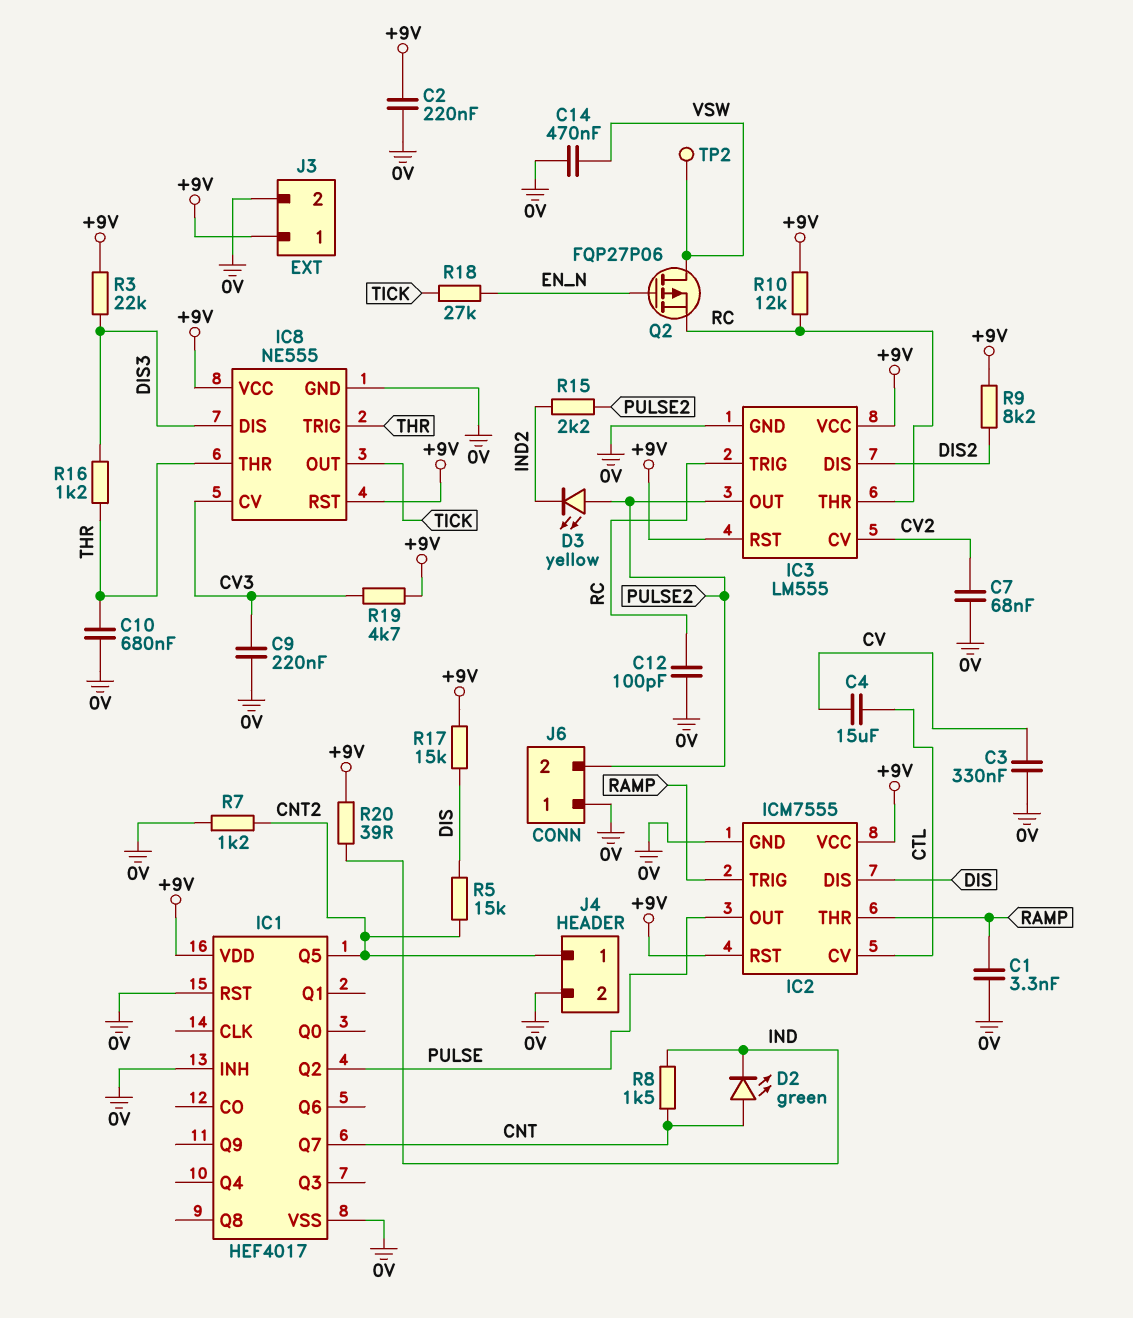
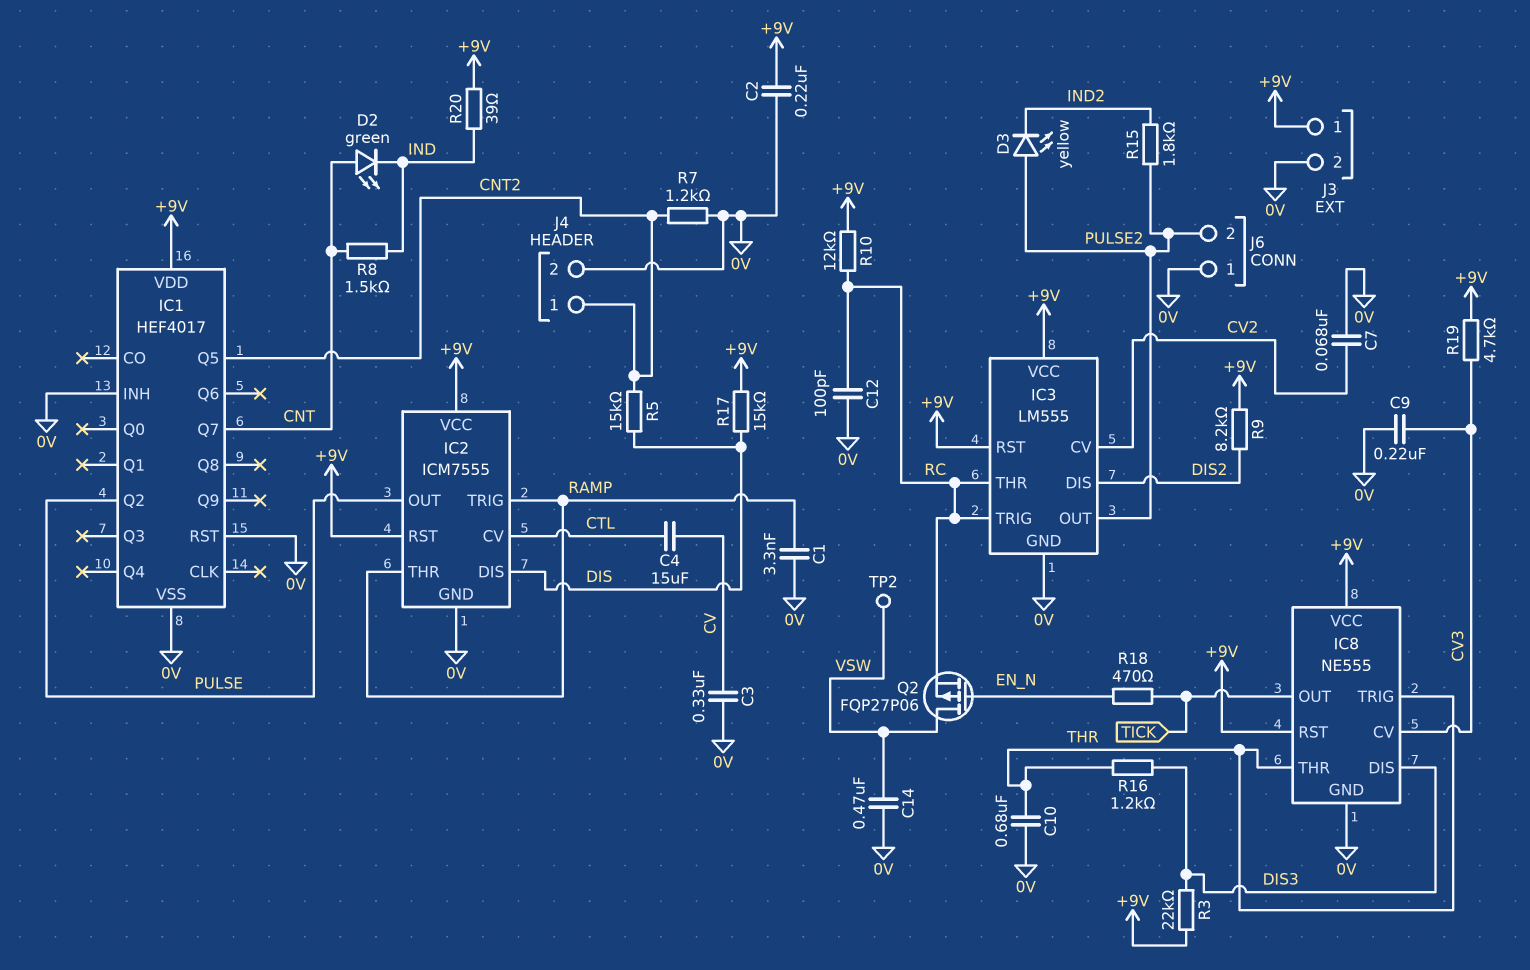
R15: 2.2k (IND2, PULSE2) -> 1.8k (IND2, PULSE2)
R18: 27k (EN_N, TICK) -> 470 (EN_N, TICK)

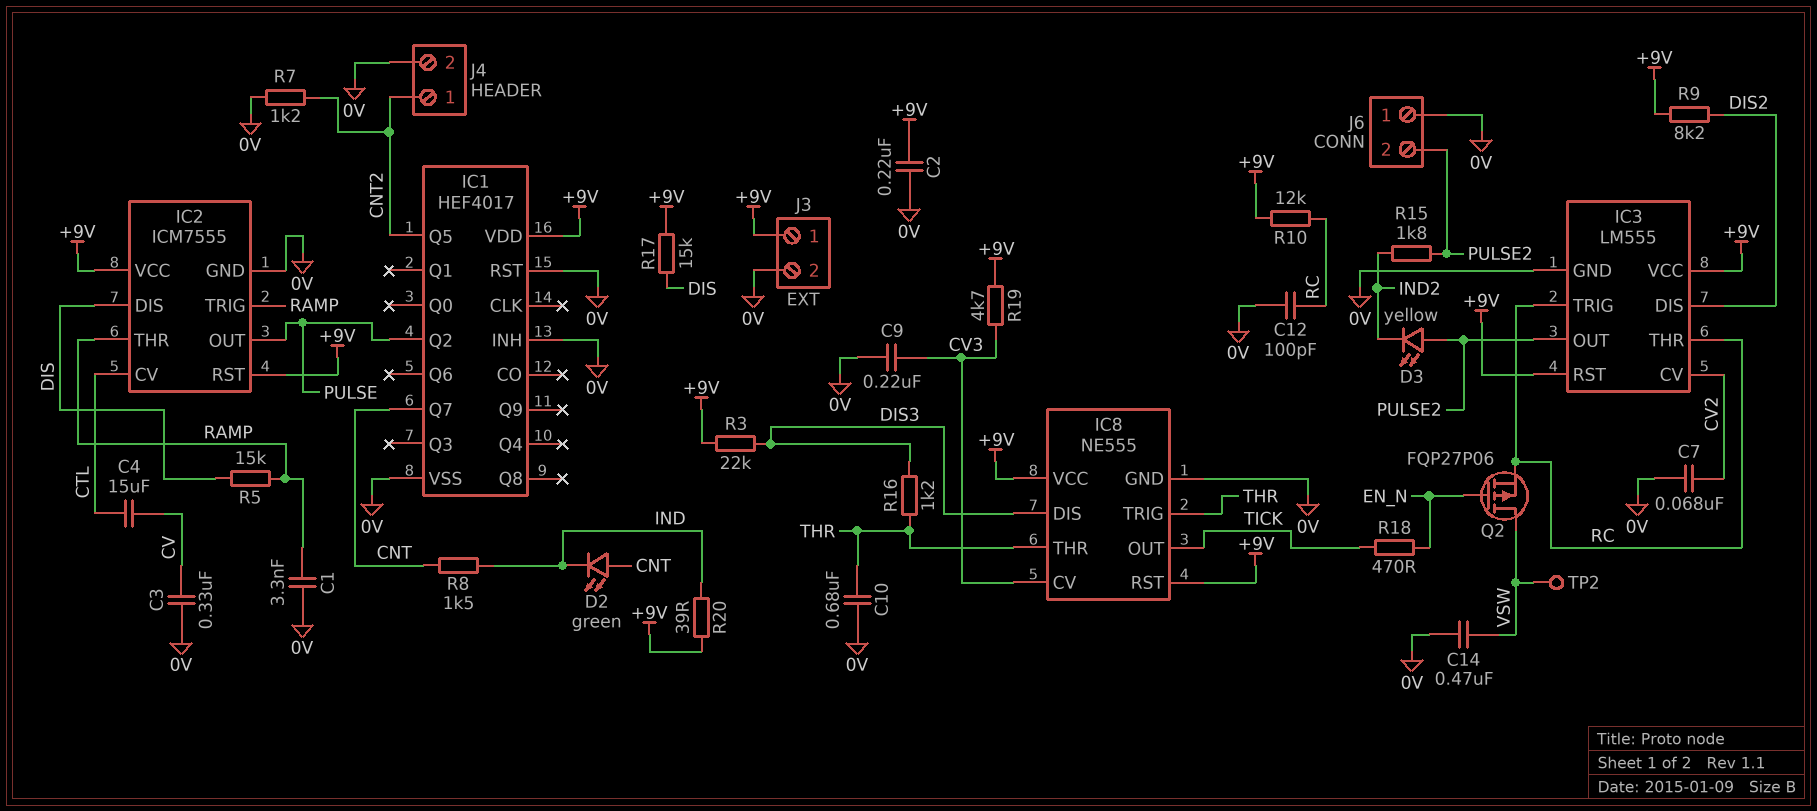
R5: 15k (CNT2, DIS) -> 15k (DIS, RAMP)

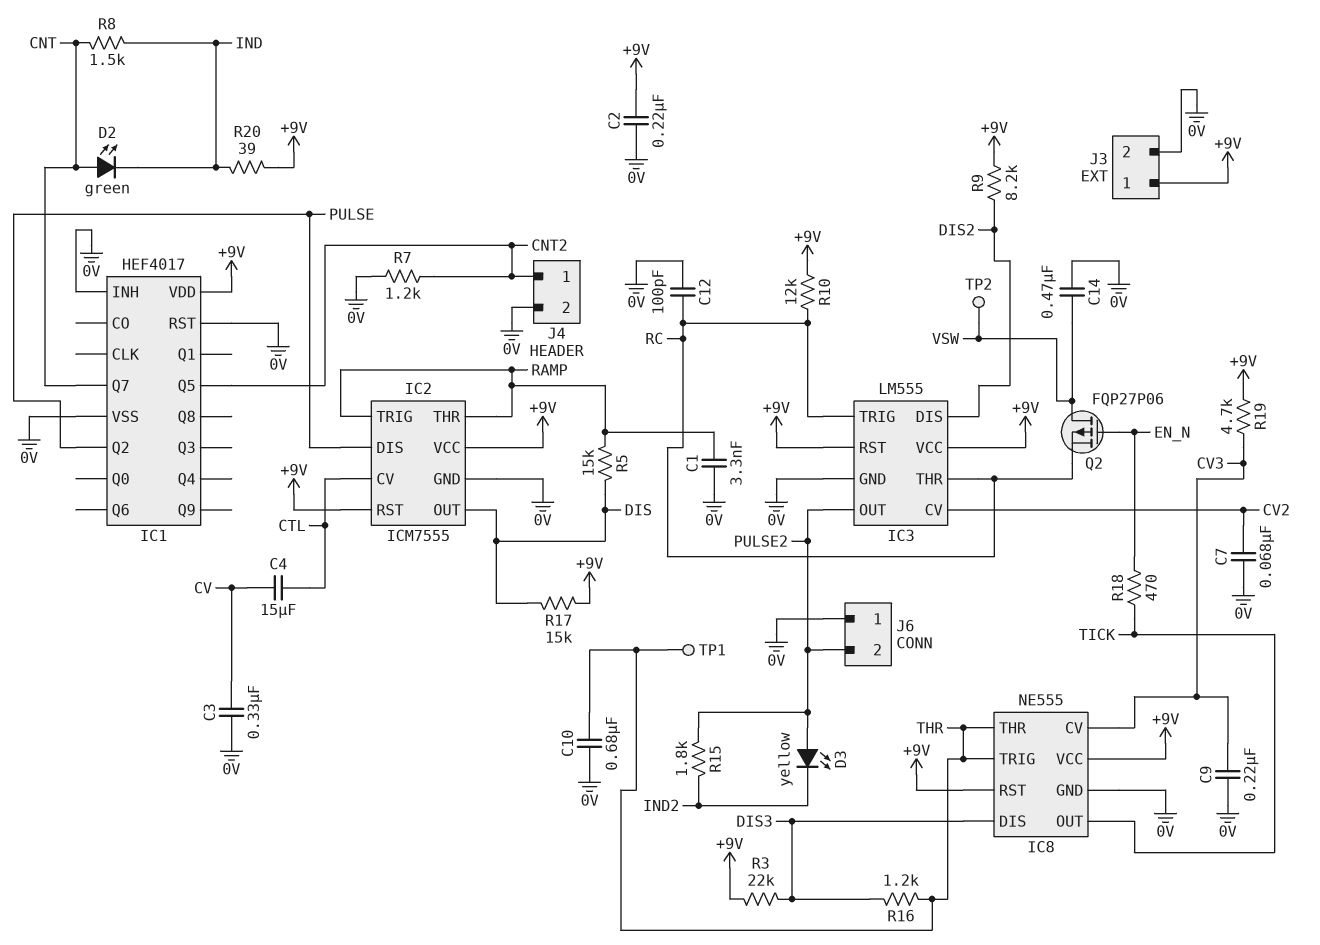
IC2 pin DIS: DIS -> PULSE
IC2 pin OUT: PULSE -> DIS
TP1: none -> test point (THR)

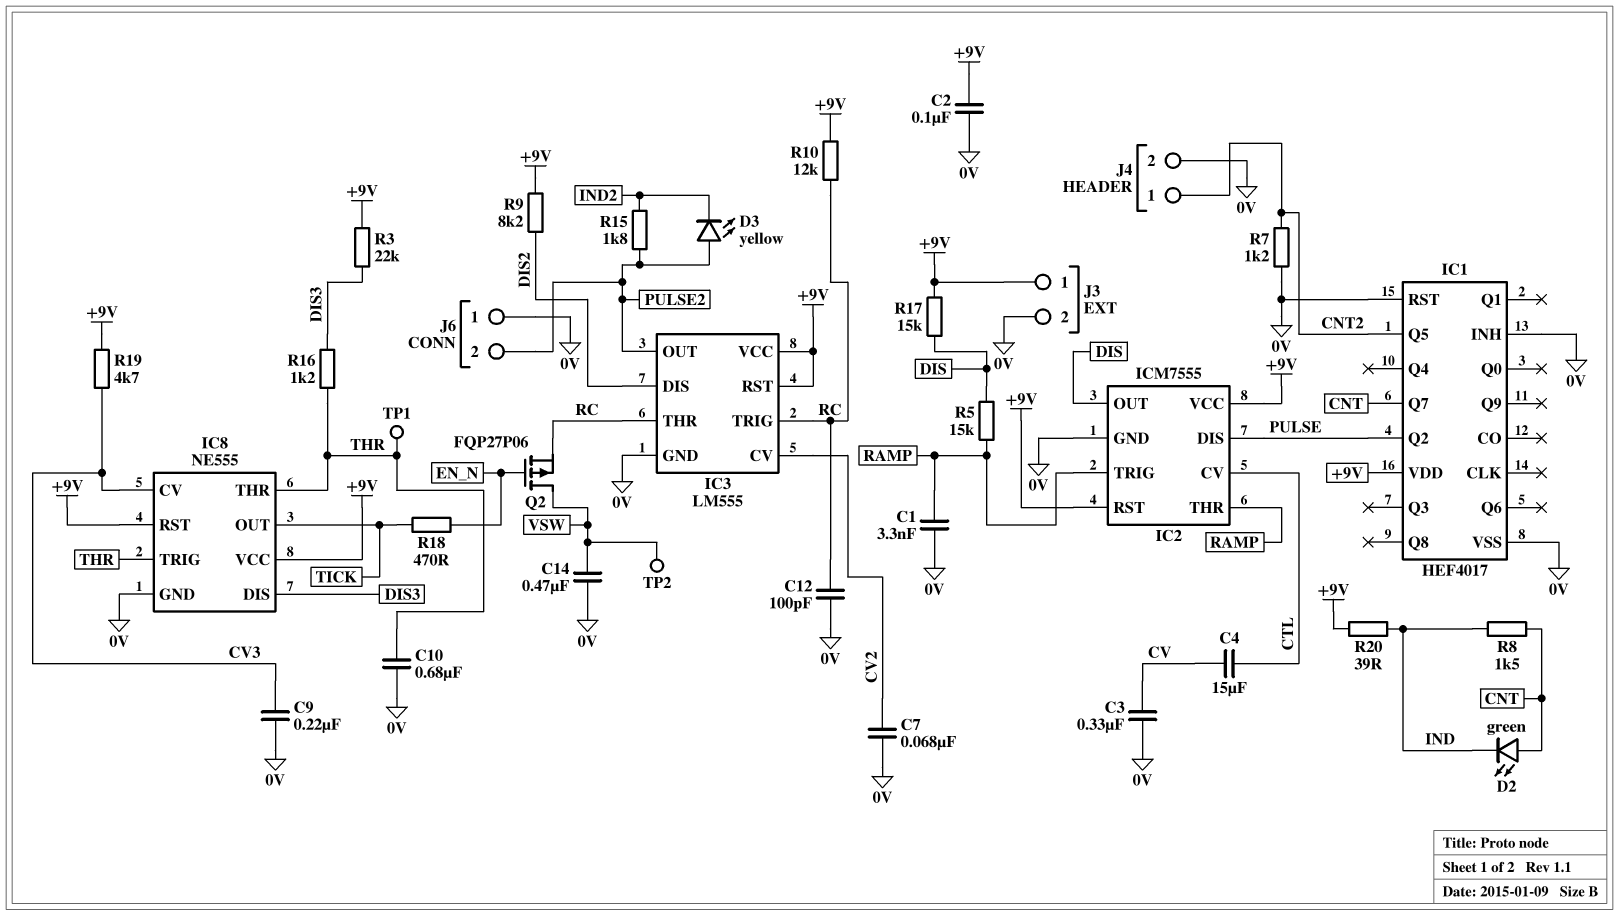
C2: 220nF (+9V, 0V) -> 100nF (+9V, 0V)

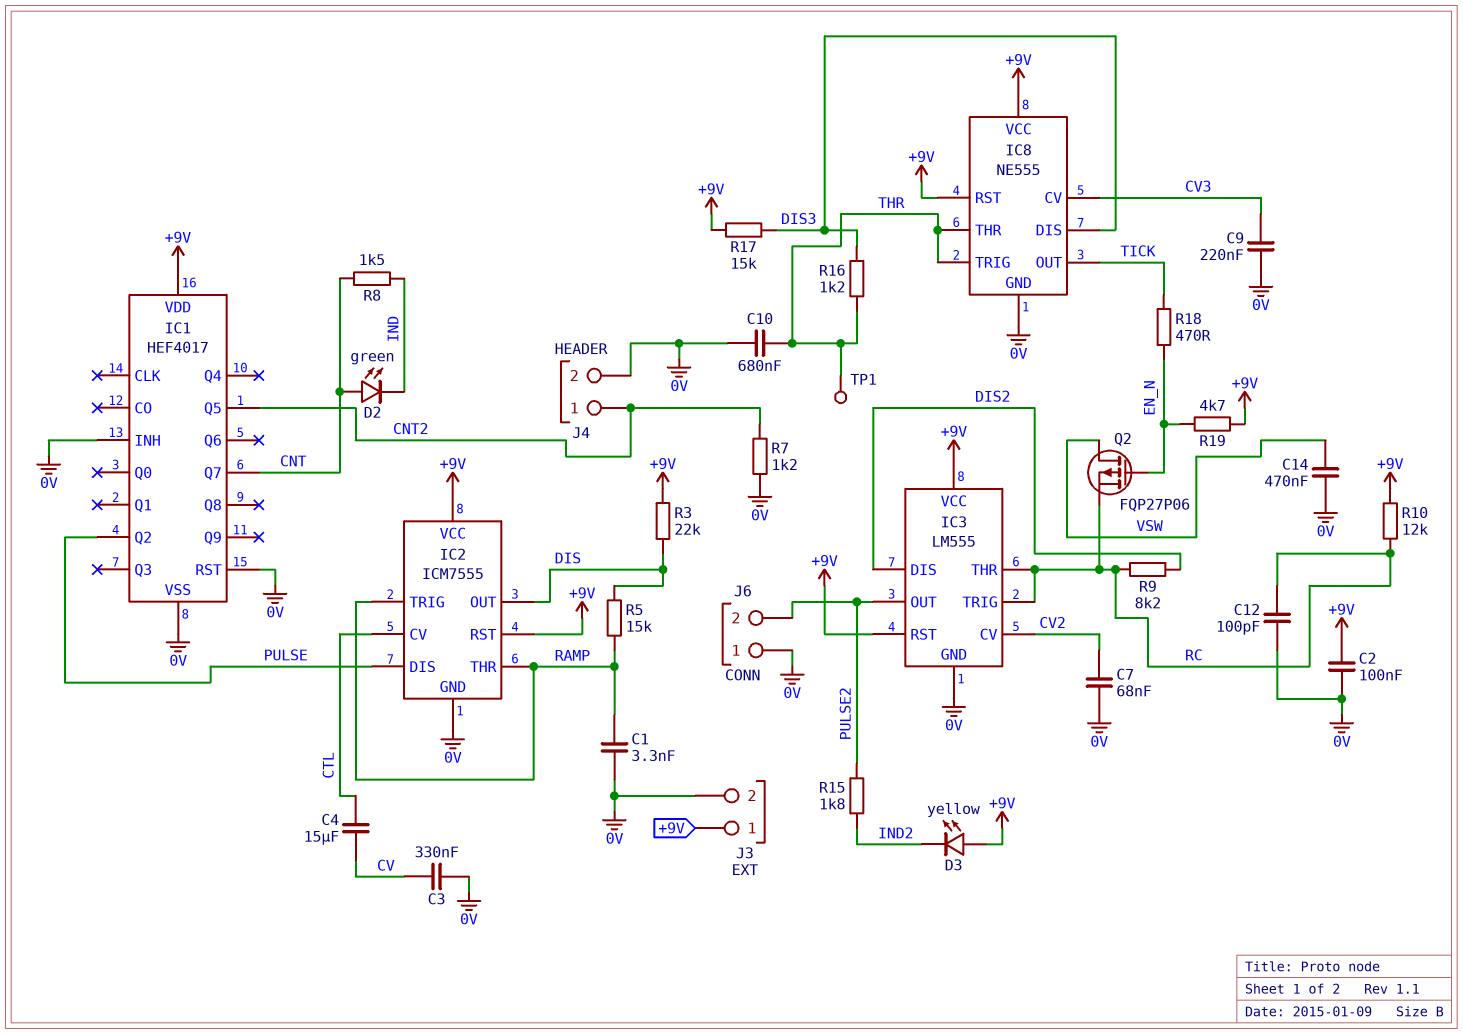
D3: LED yellow (A PULSE2, K IND2) -> LED yellow (A +9V, K IND2)
R3: 22k (+9V, DIS3) -> 22k (+9V, DIS)
R9: 8.2k (+9V, DIS2) -> 8.2k (DIS2, RC)
R17: 15k (+9V, DIS) -> 15k (+9V, DIS3)
R19: 4.7k (+9V, CV3) -> 4.7k (+9V, EN_N)
R20: 39 (+9V, IND) -> none
TP2: test point (VSW) -> none

